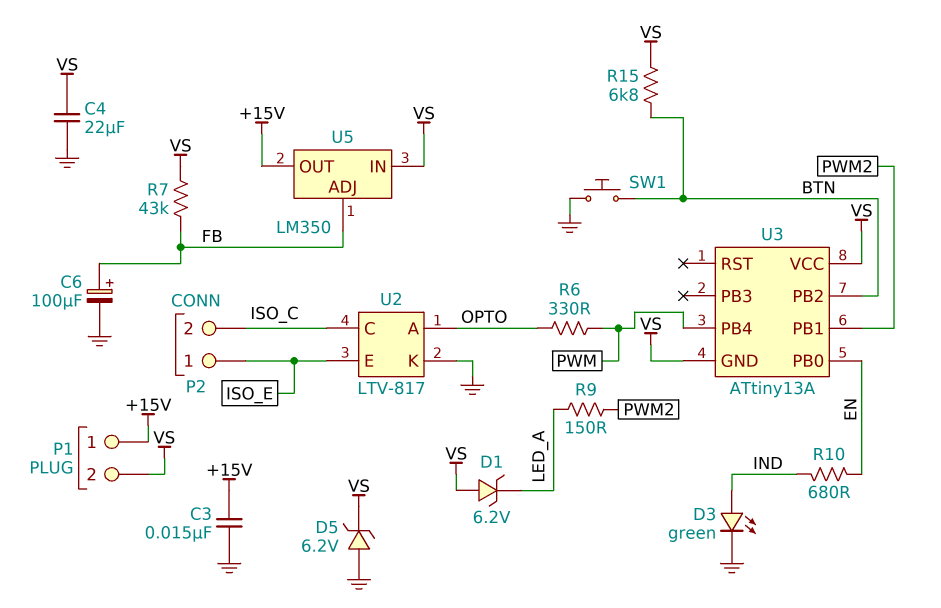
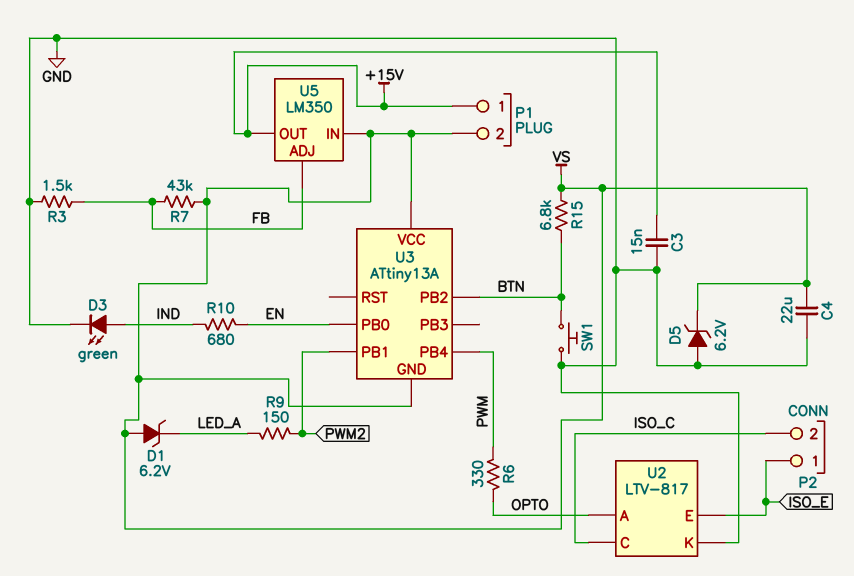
C6: 100uF (plus FB, minus GND) -> none
R3: none -> 1.5k (FB, GND)

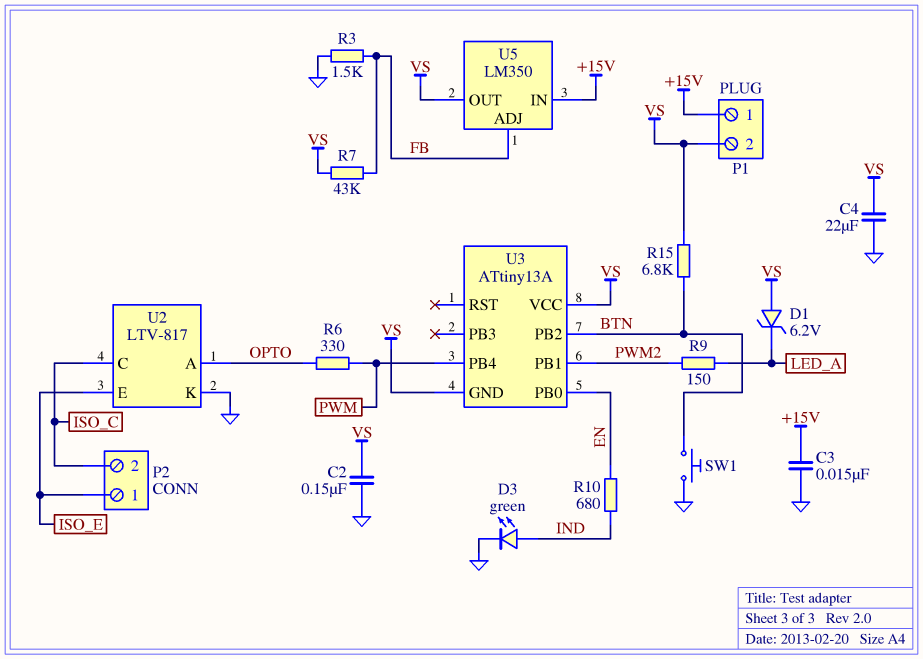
C2: none -> 150nF (GND, VS)
D5: zener 6.2V (A GND, K VS) -> none
U5 pin IN: VS -> +15V
U5 pin OUT: +15V -> VS

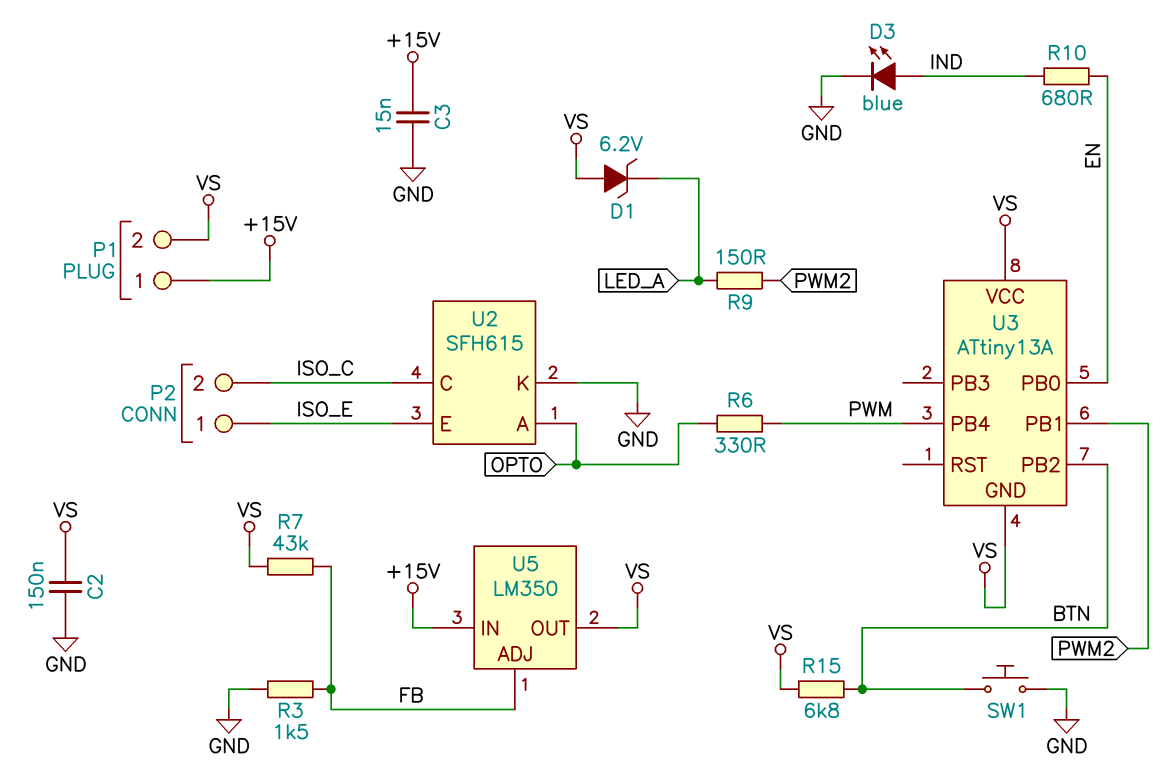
C4: 22uF (GND, VS) -> none
D3: LED green (A IND, K GND) -> LED blue (A IND, K GND)
U2: LTV-817 -> SFH615

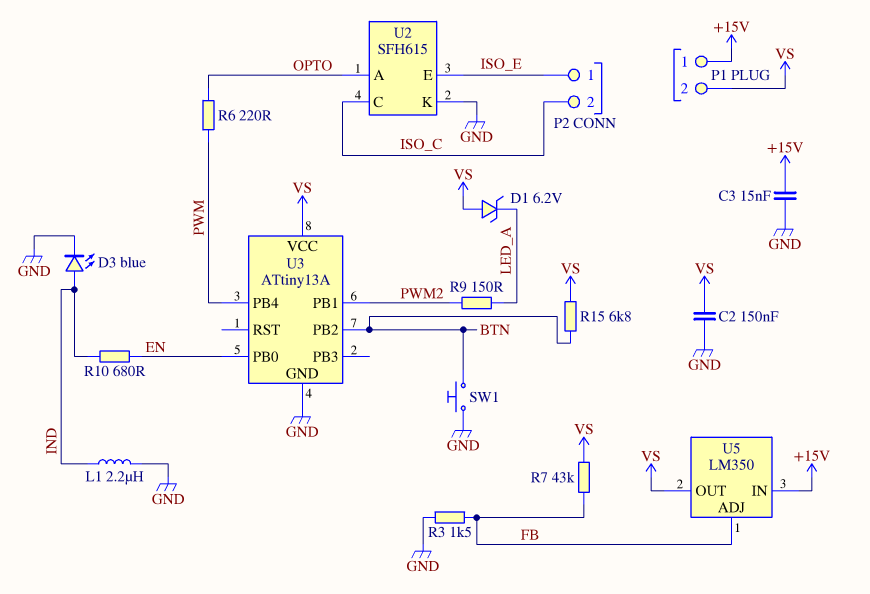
L1: none -> 2.2uH (GND, IND)
R6: 330 (OPTO, PWM) -> 220 (OPTO, PWM)
U3 pin GND: VS -> GND

